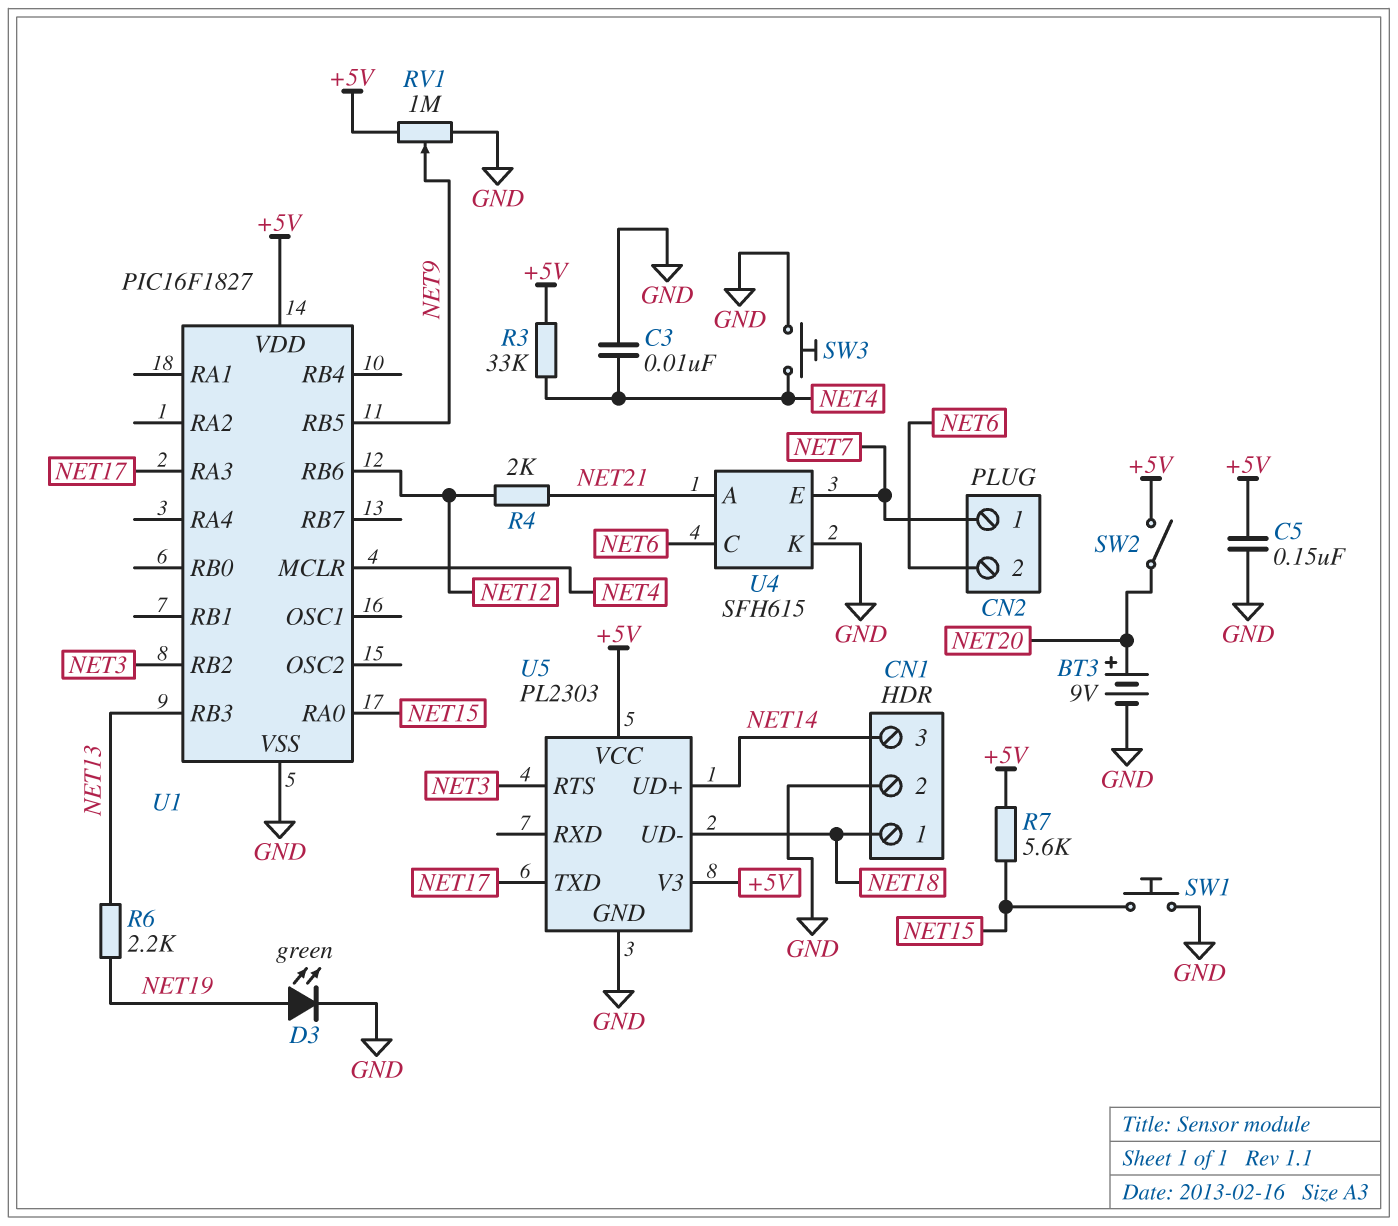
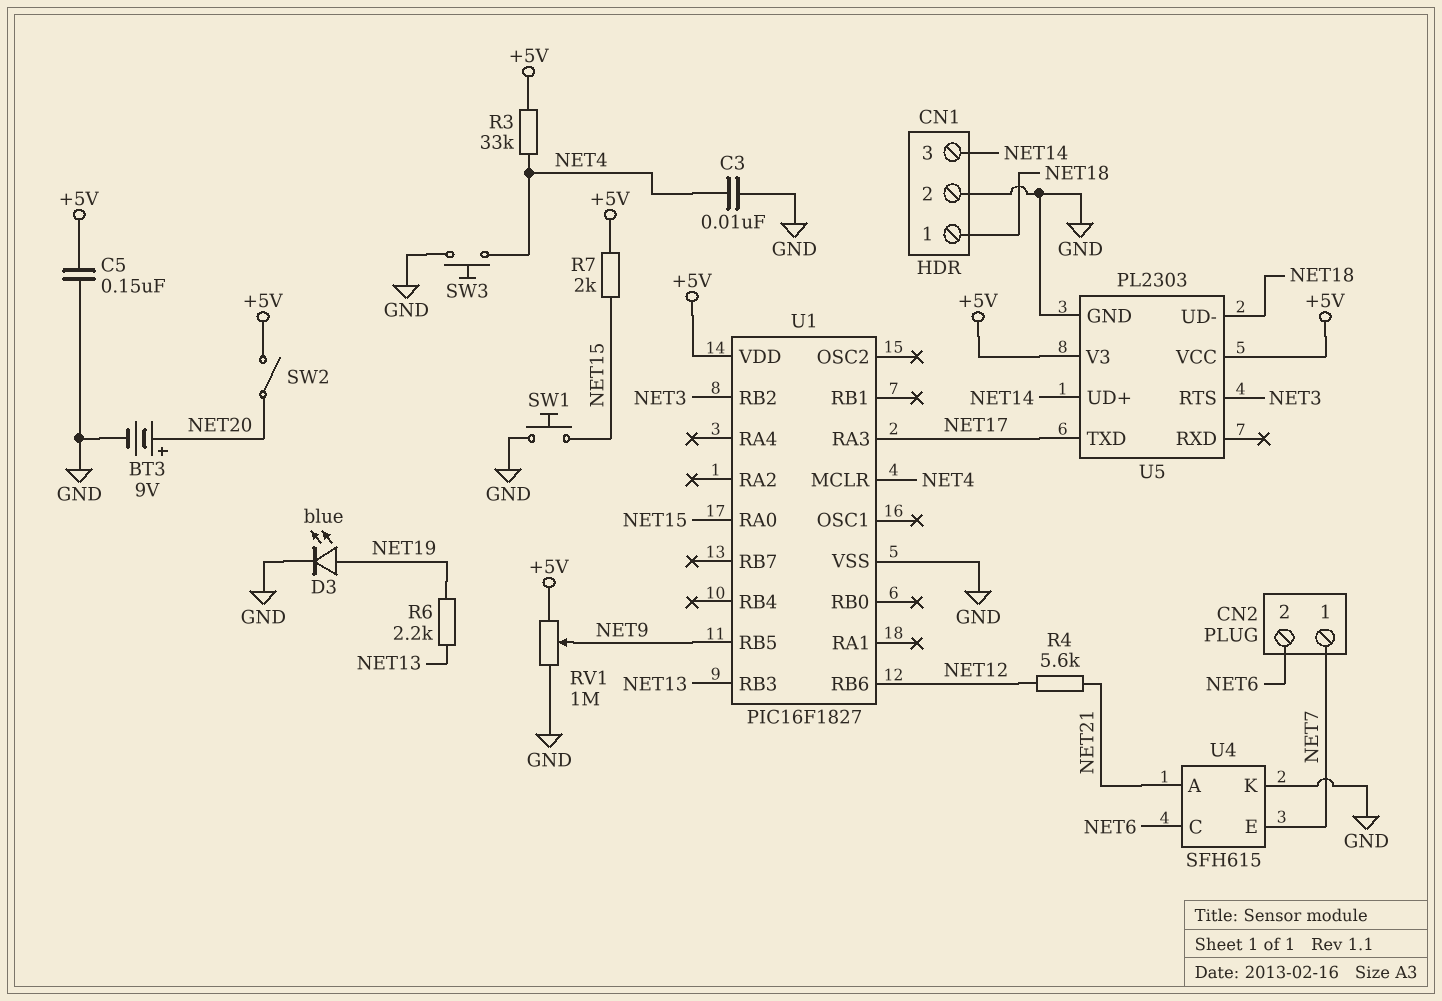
D3: LED green (A NET19, K GND) -> LED blue (A NET19, K GND)
R4: 2k (NET12, NET21) -> 5.6k (NET12, NET21)
R7: 5.6k (+5V, NET15) -> 2k (+5V, NET15)

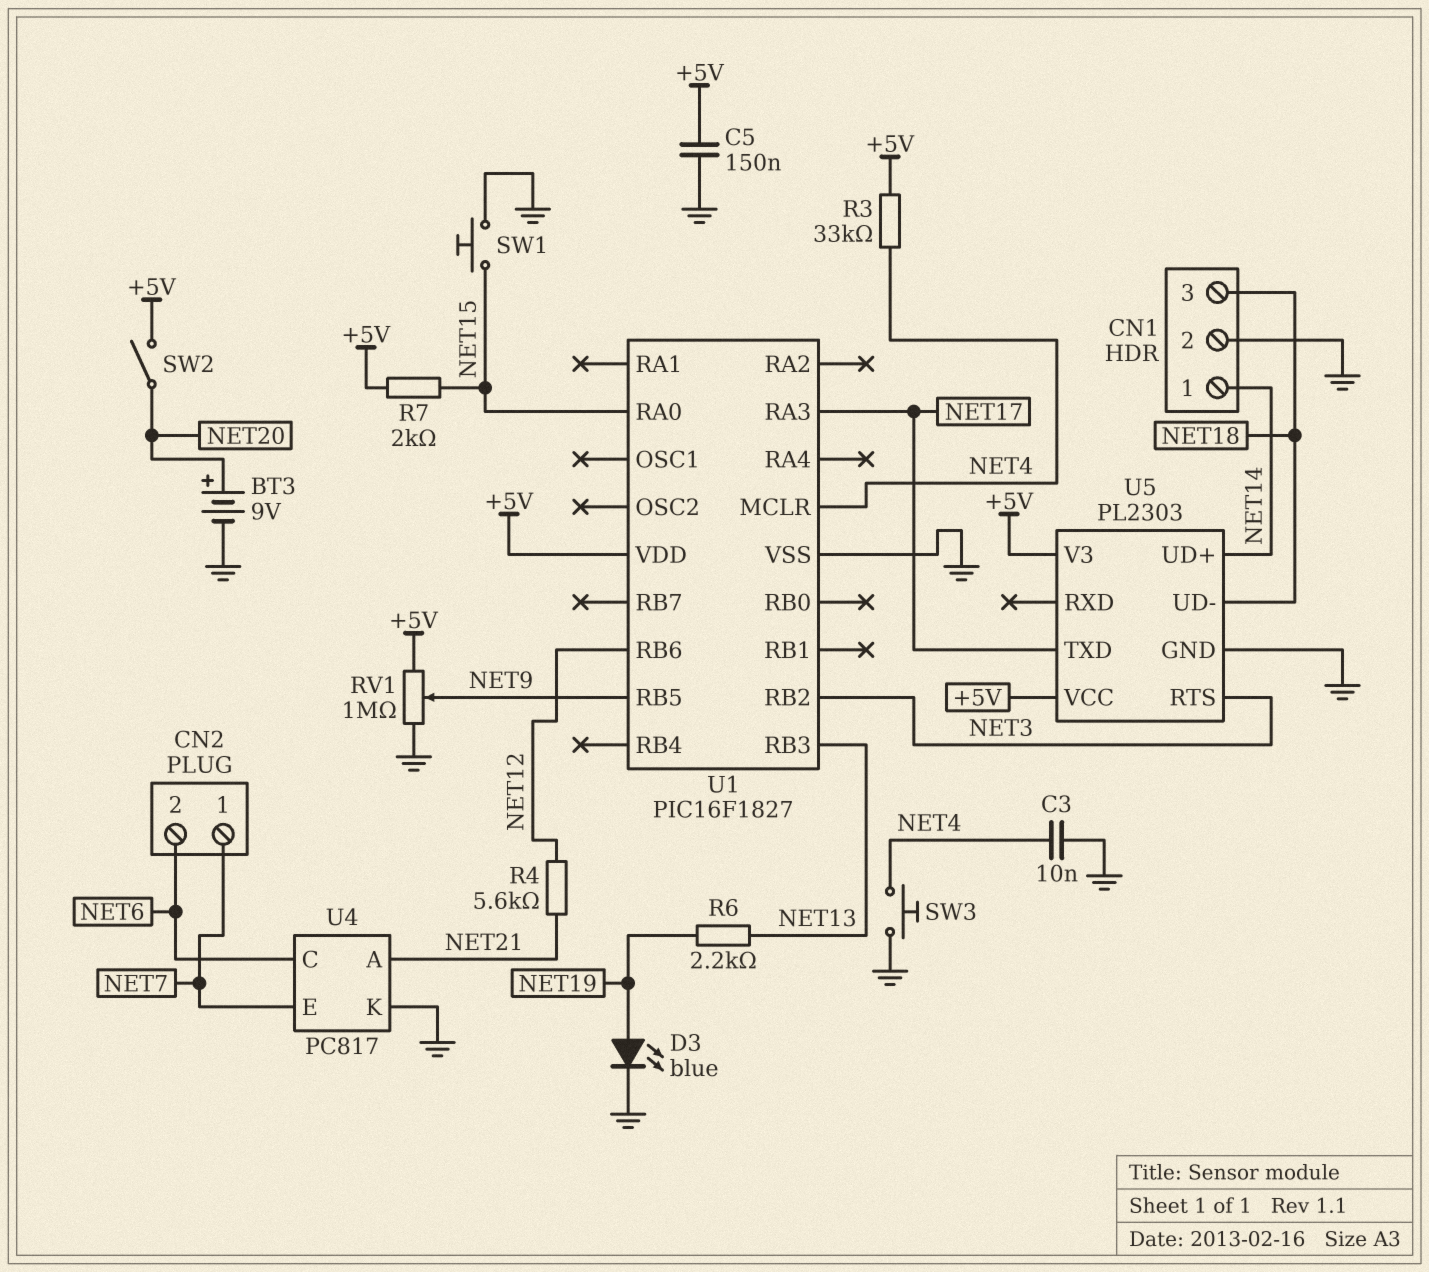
CN1 pin 1: NET18 -> NET14
CN1 pin 3: NET14 -> NET18
U4: SFH615 -> PC817

